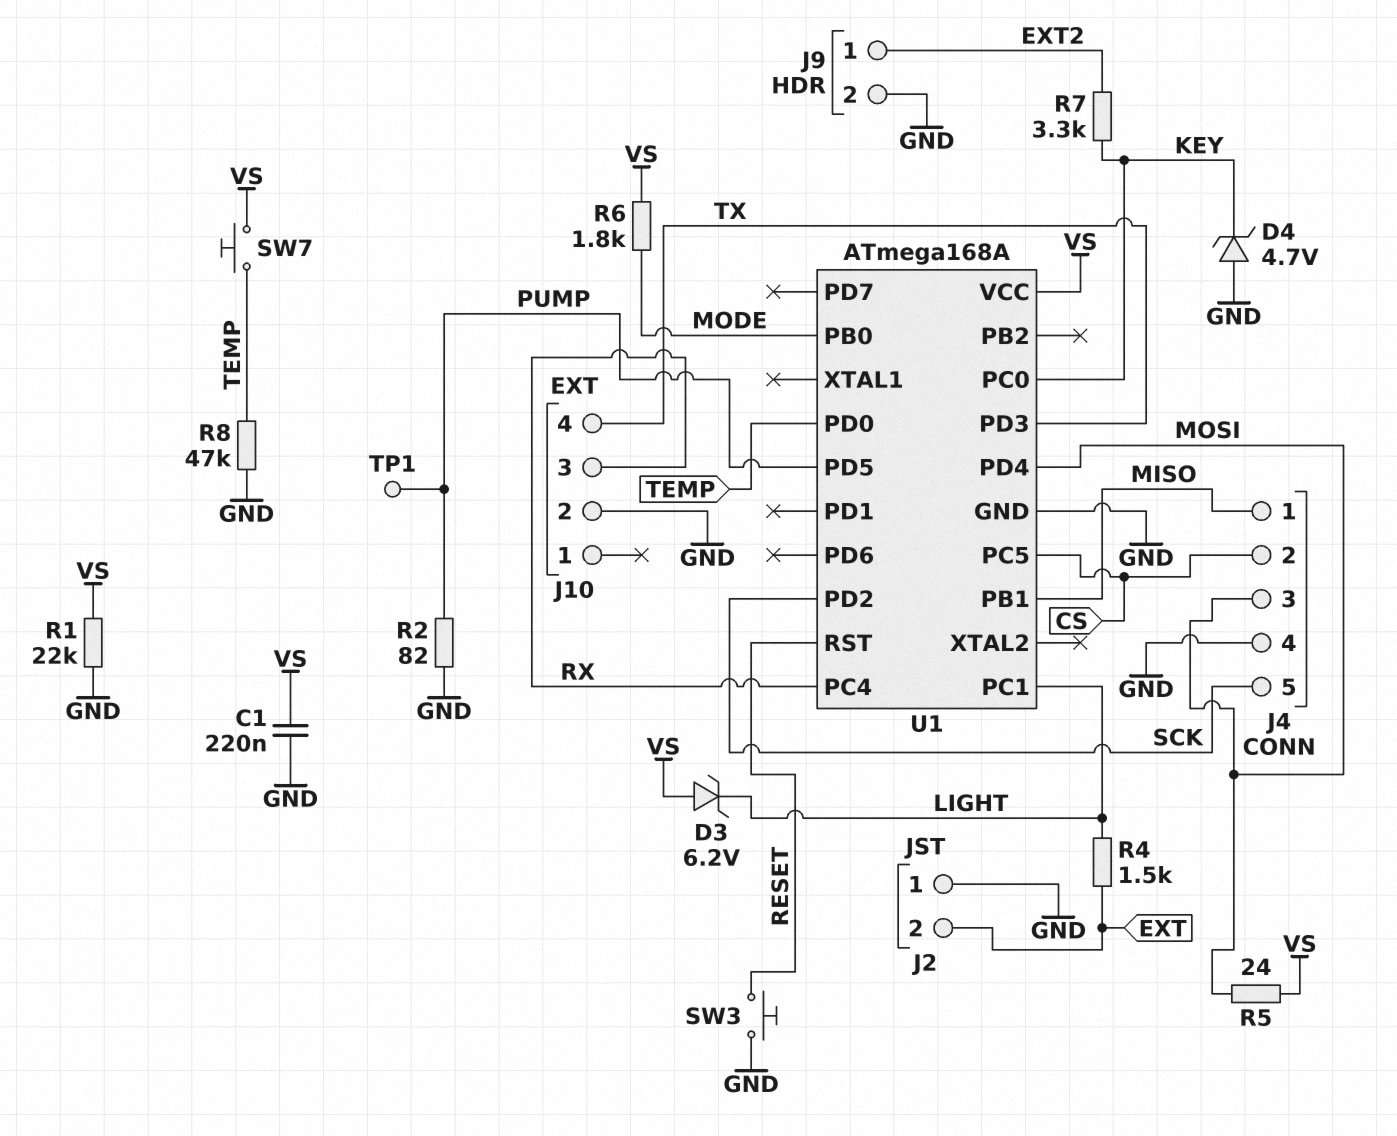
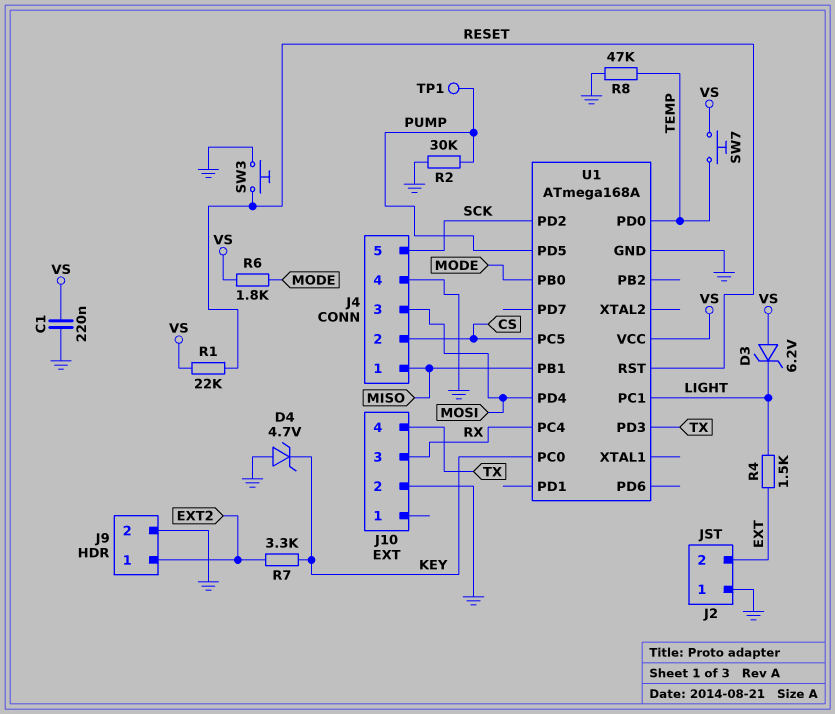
R1: 22k (GND, VS) -> 22k (RESET, VS)
R2: 82 (GND, PUMP) -> 30k (GND, PUMP)
R5: 24 (MOSI, VS) -> none

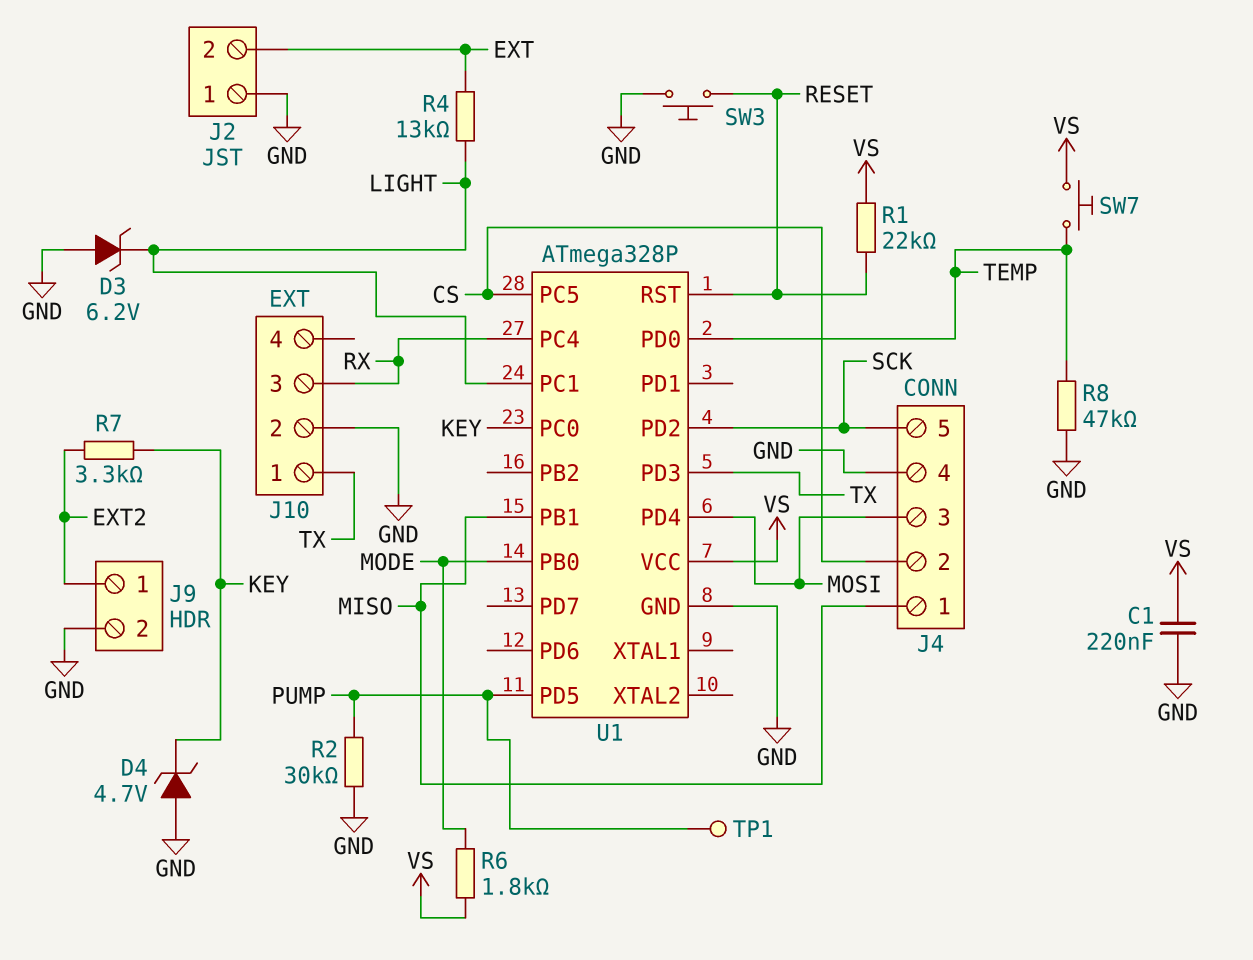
D3: zener 6.2V (A VS, K LIGHT) -> zener 6.2V (A GND, K LIGHT)
J10 pin 1: none -> TX
J10 pin 4: TX -> none
R4: 1.5k (EXT, LIGHT) -> 13k (EXT, LIGHT)
U1: ATmega168A -> ATmega328P

